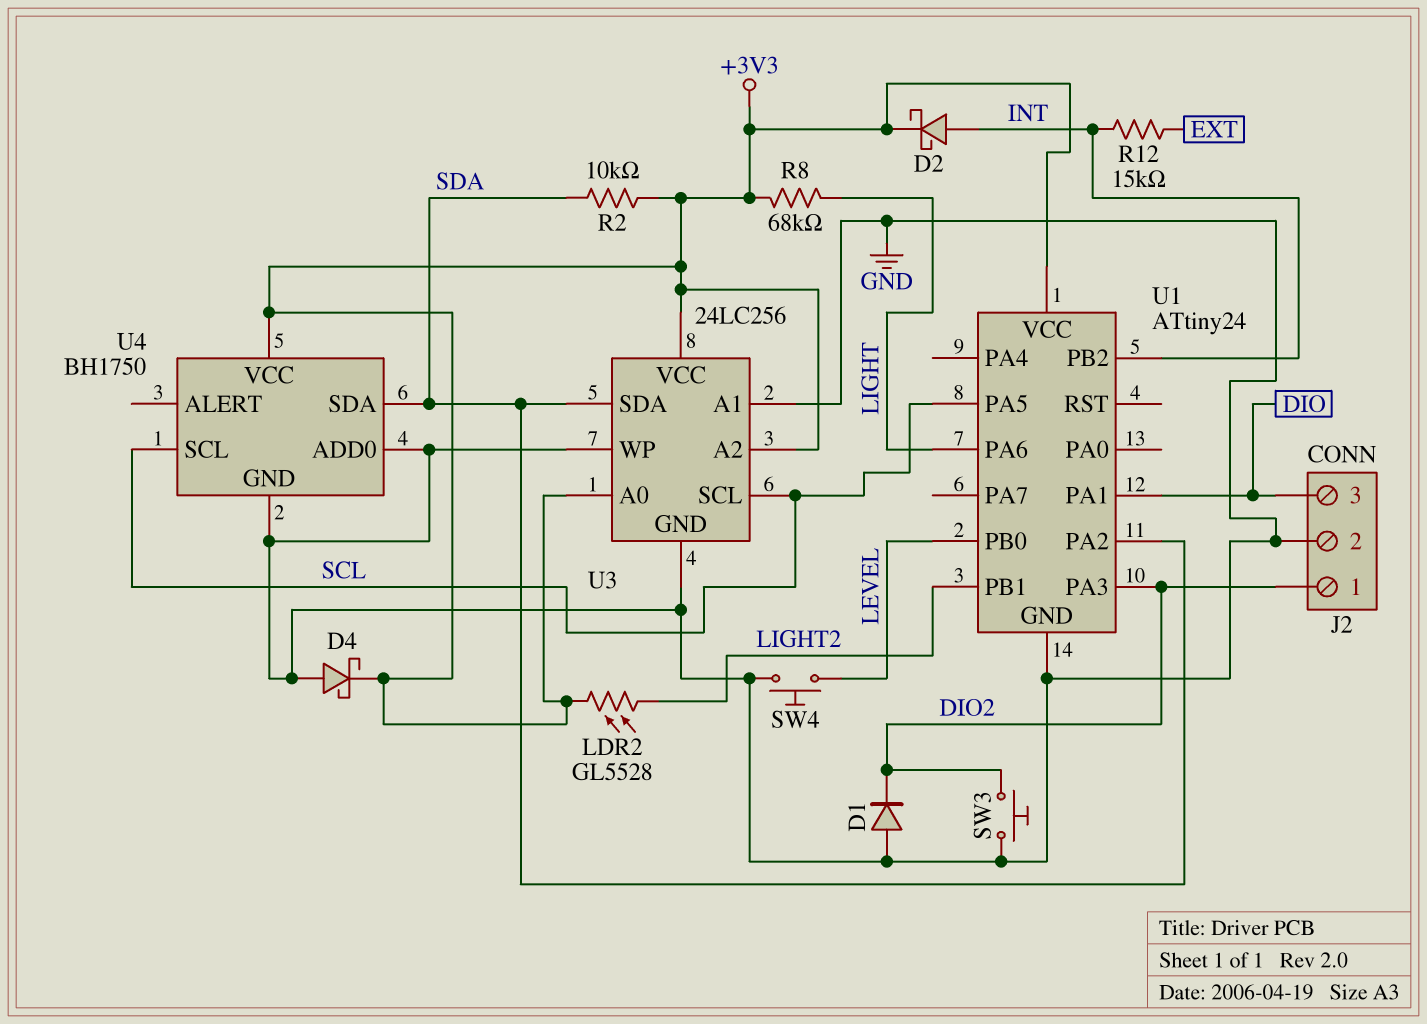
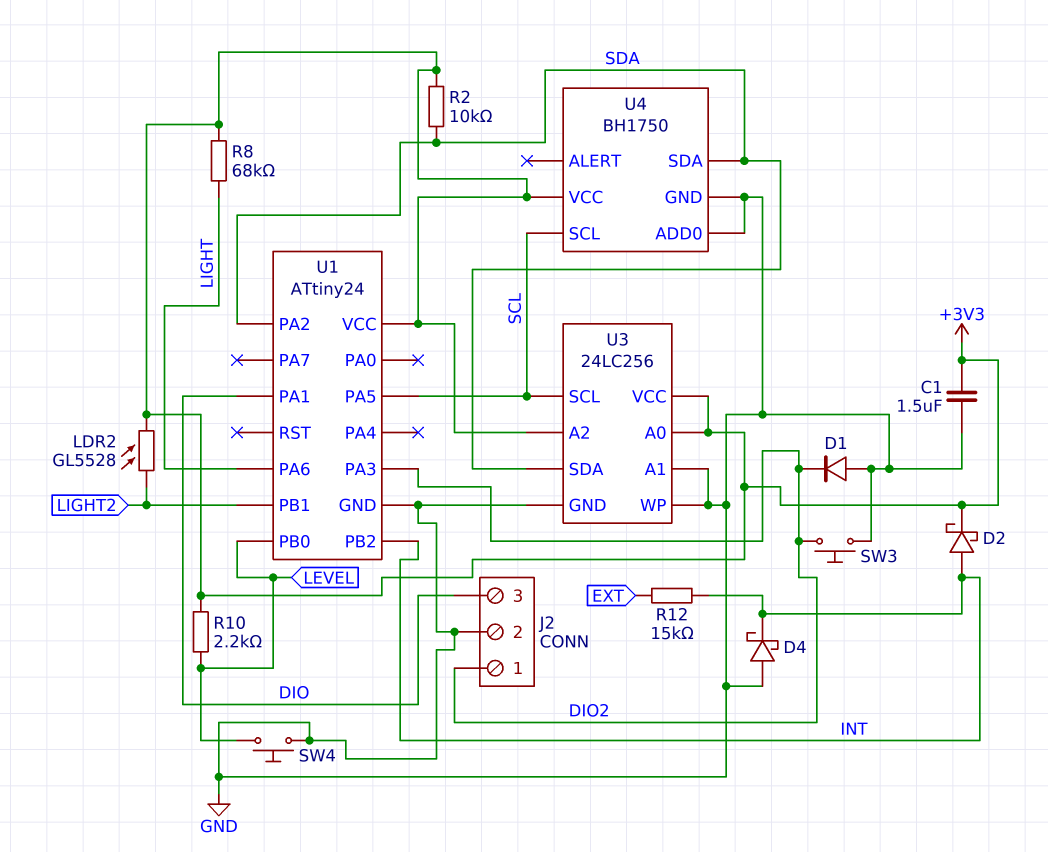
C1: none -> 1.5uF (+3V3, GND)
D4: schottky (A GND, K +3V3) -> schottky (A GND, K INT)
R10: none -> 2.2k (+3V3, LEVEL)

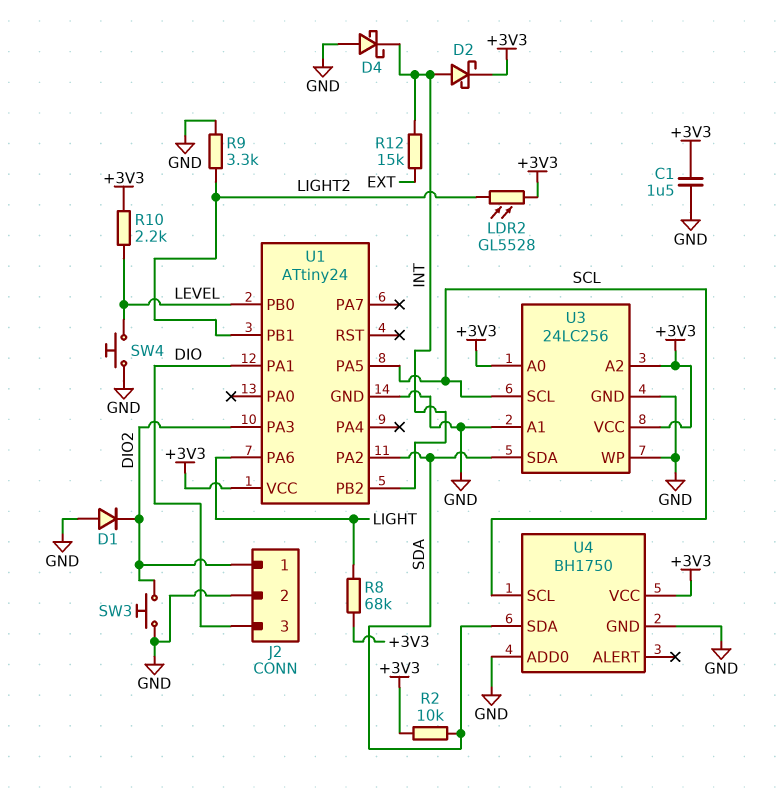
R9: none -> 3.3k (GND, LIGHT2)

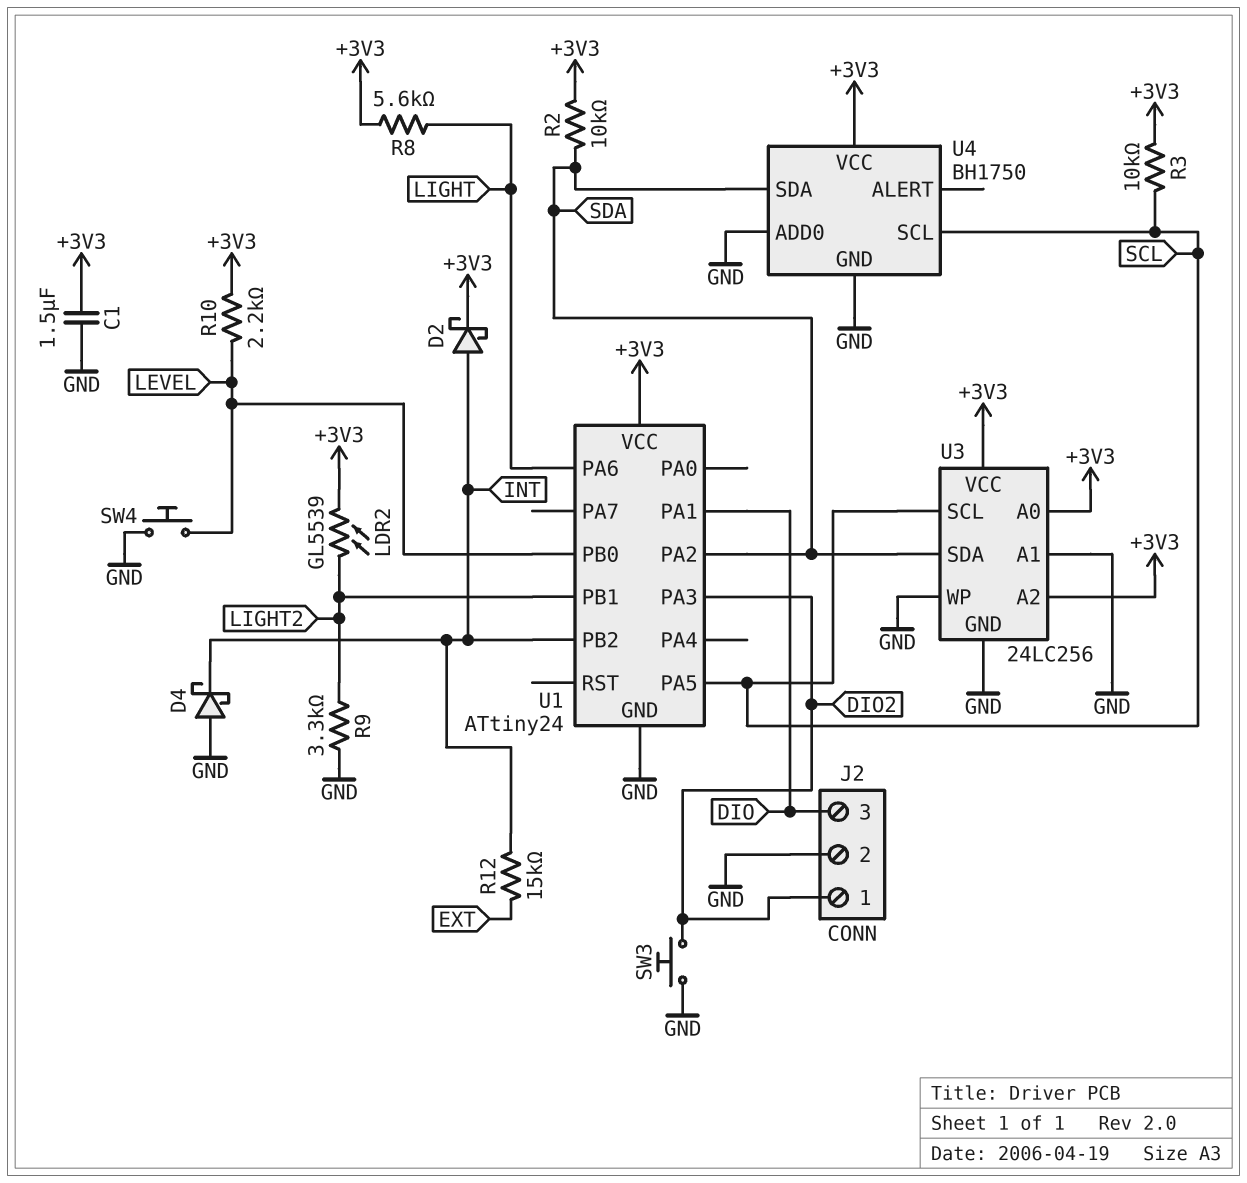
D1: diode (A GND, K DIO2) -> none
LDR2: GL5528 (+3V3, LIGHT2) -> GL5539 (+3V3, LIGHT2)
R3: none -> 10k (+3V3, SCL)
R8: 68k (+3V3, LIGHT) -> 5.6k (+3V3, LIGHT)

